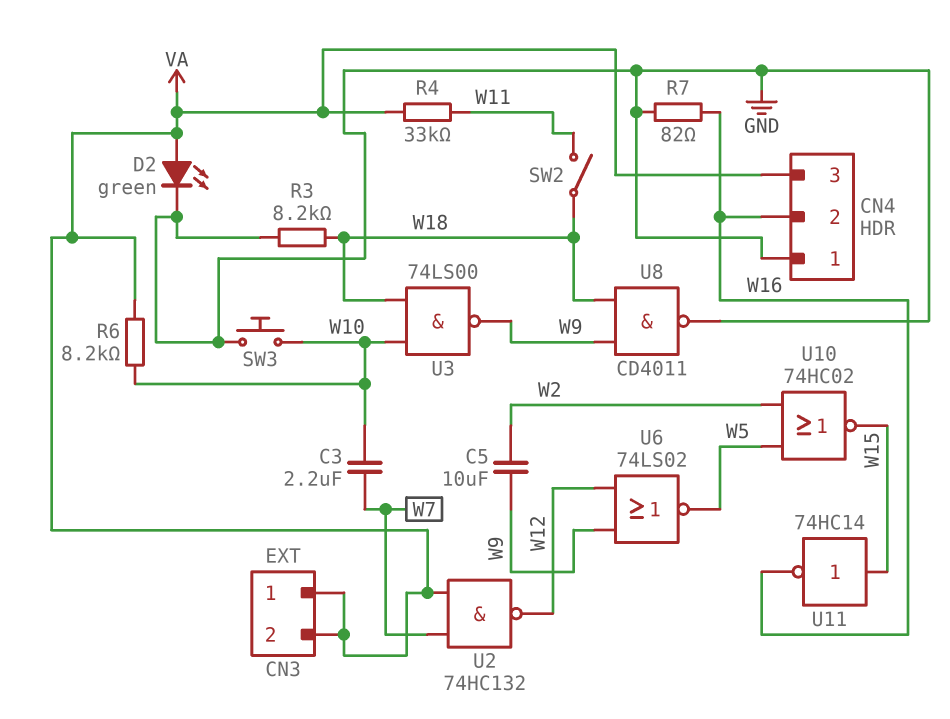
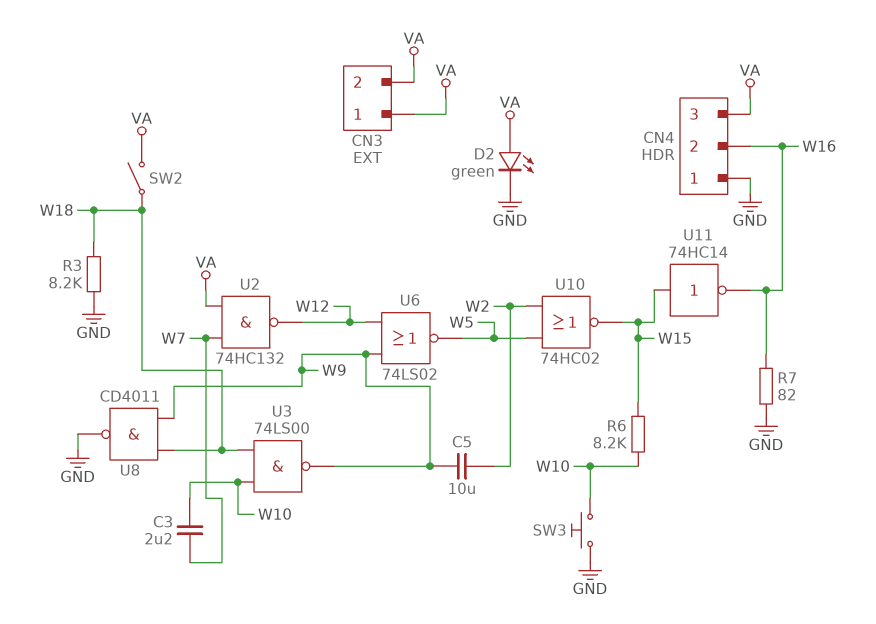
R4: 33k (VA, W11) -> none
R6: 8.2k (VA, W10) -> 8.2k (W10, W15)
SW2: switch (W11, W18) -> switch (VA, W18)

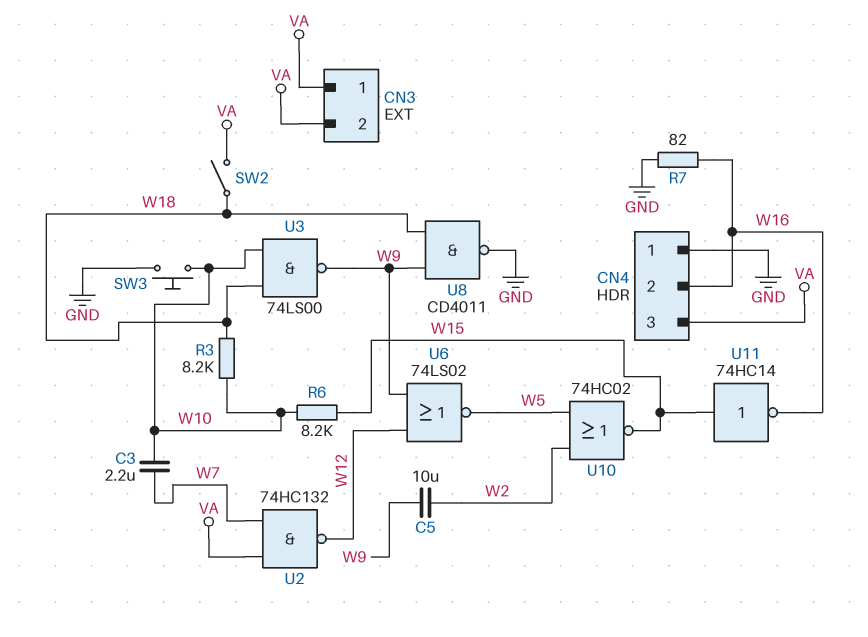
D2: LED green (A VA, K GND) -> none
R3: 8.2k (GND, W18) -> 8.2k (W10, W18)

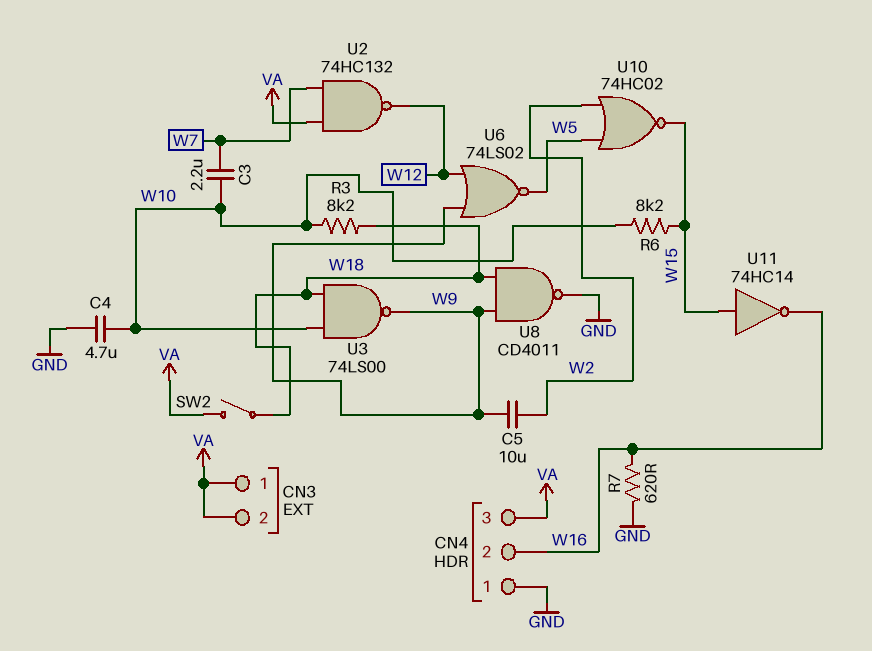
C4: none -> 4.7uF (GND, W10)
R7: 82 (GND, W16) -> 620 (GND, W16)
SW3: button (GND, W10) -> none

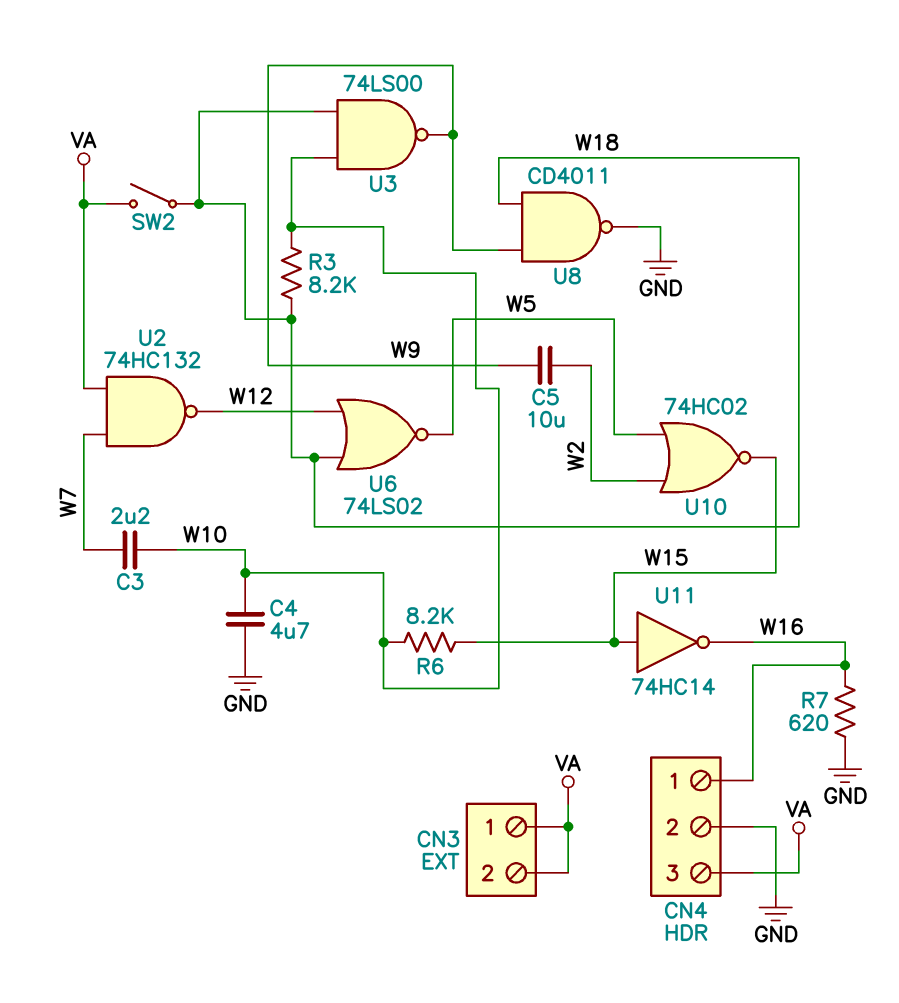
CN4 pin 1: GND -> W16
CN4 pin 2: W16 -> GND
U6: NOR 74LS02 (in W9, in W12, out W5) -> NOR 74LS02 (in W12, in W18, out W5)

